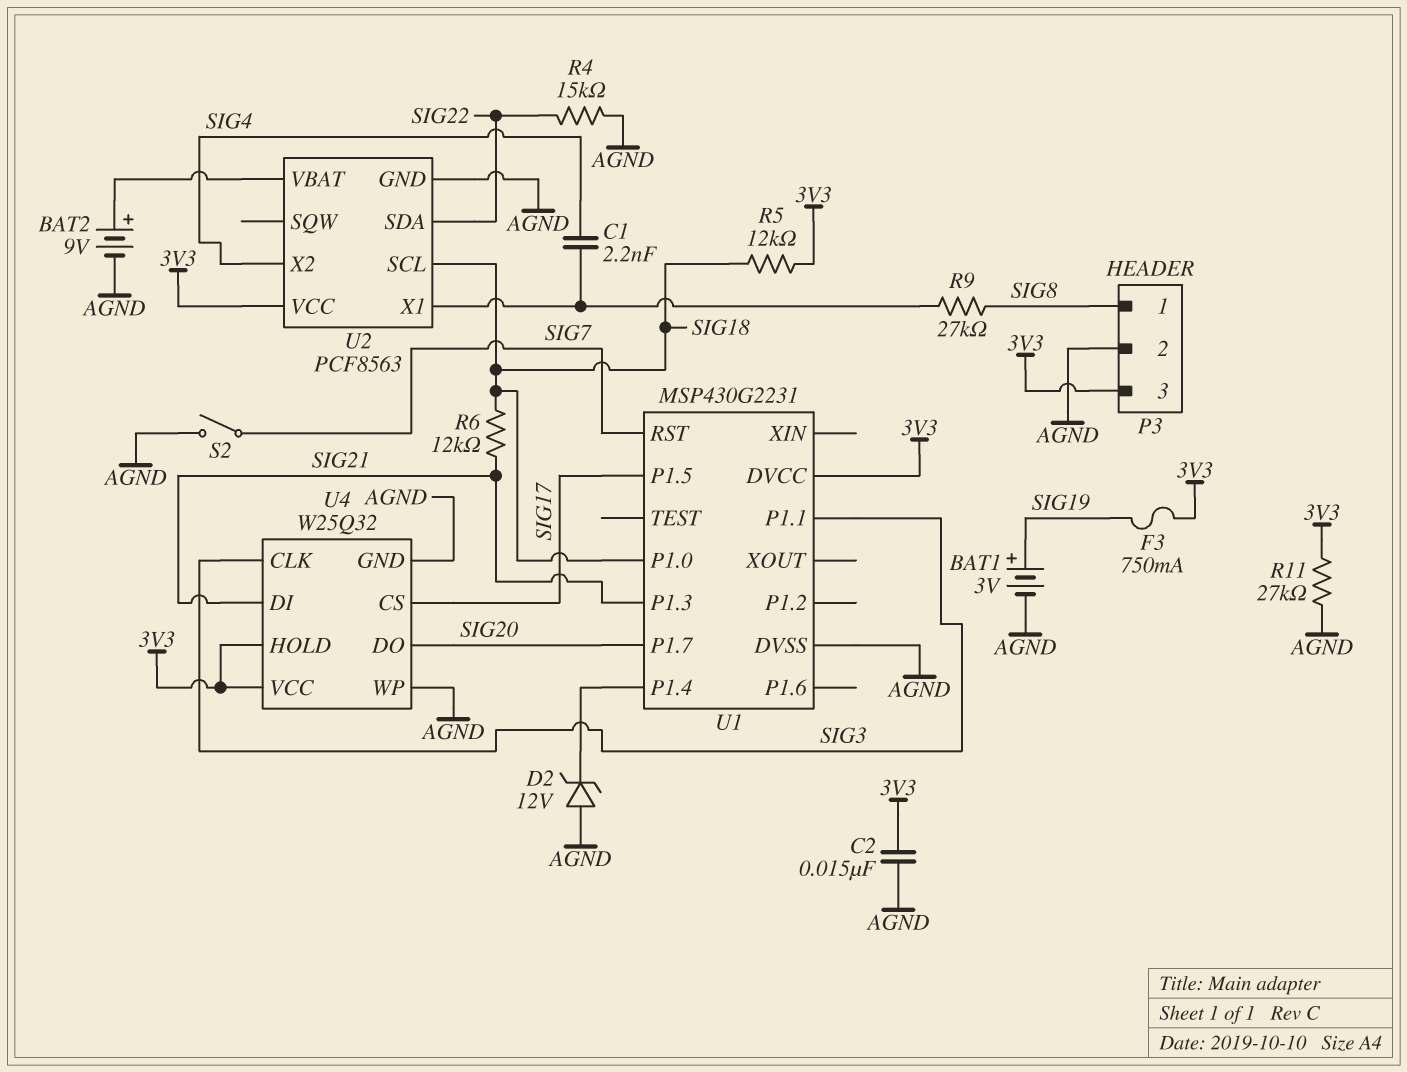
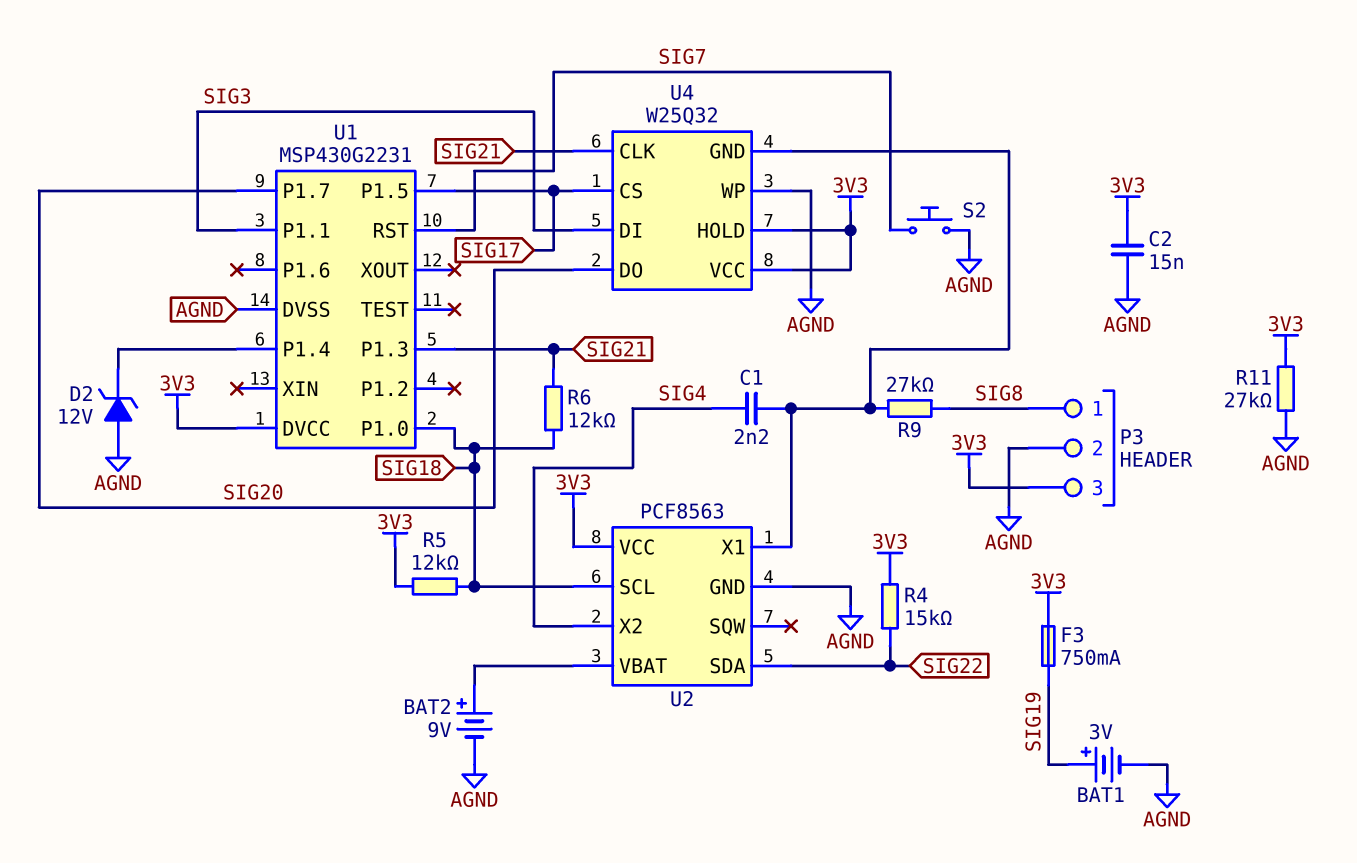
R4: 15k (AGND, SIG22) -> 15k (3V3, SIG22)
S2: switch (AGND, SIG7) -> button (AGND, SIG7)
U4 pin CLK: SIG3 -> SIG21
U4 pin DI: SIG21 -> SIG3
U4 pin GND: AGND -> U2/X1

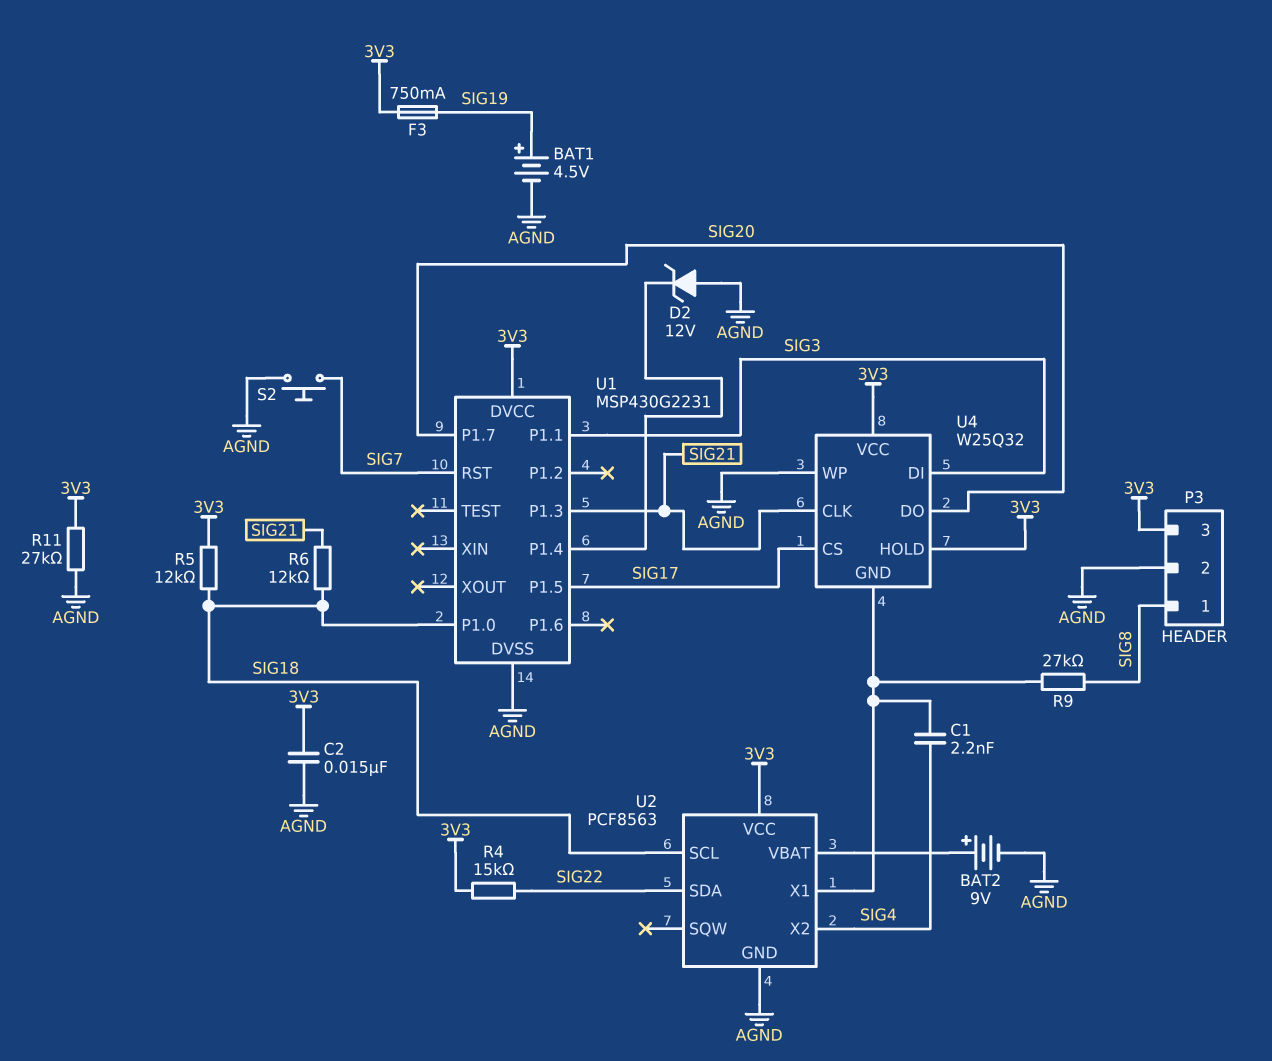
BAT1: 3V (plus SIG19, minus AGND) -> 4.5V (plus SIG19, minus AGND)

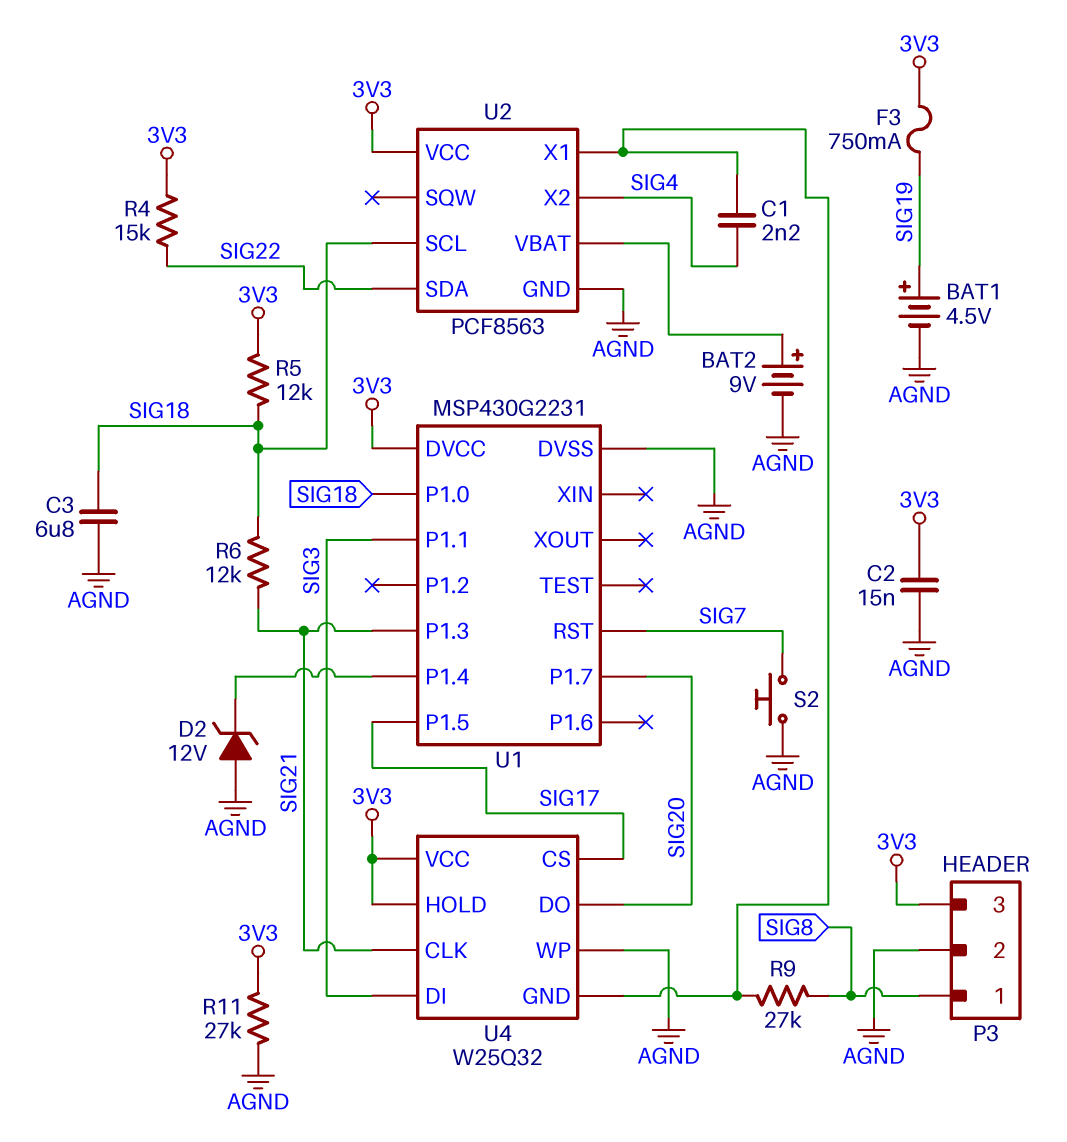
C3: none -> 6.8uF (AGND, SIG18)

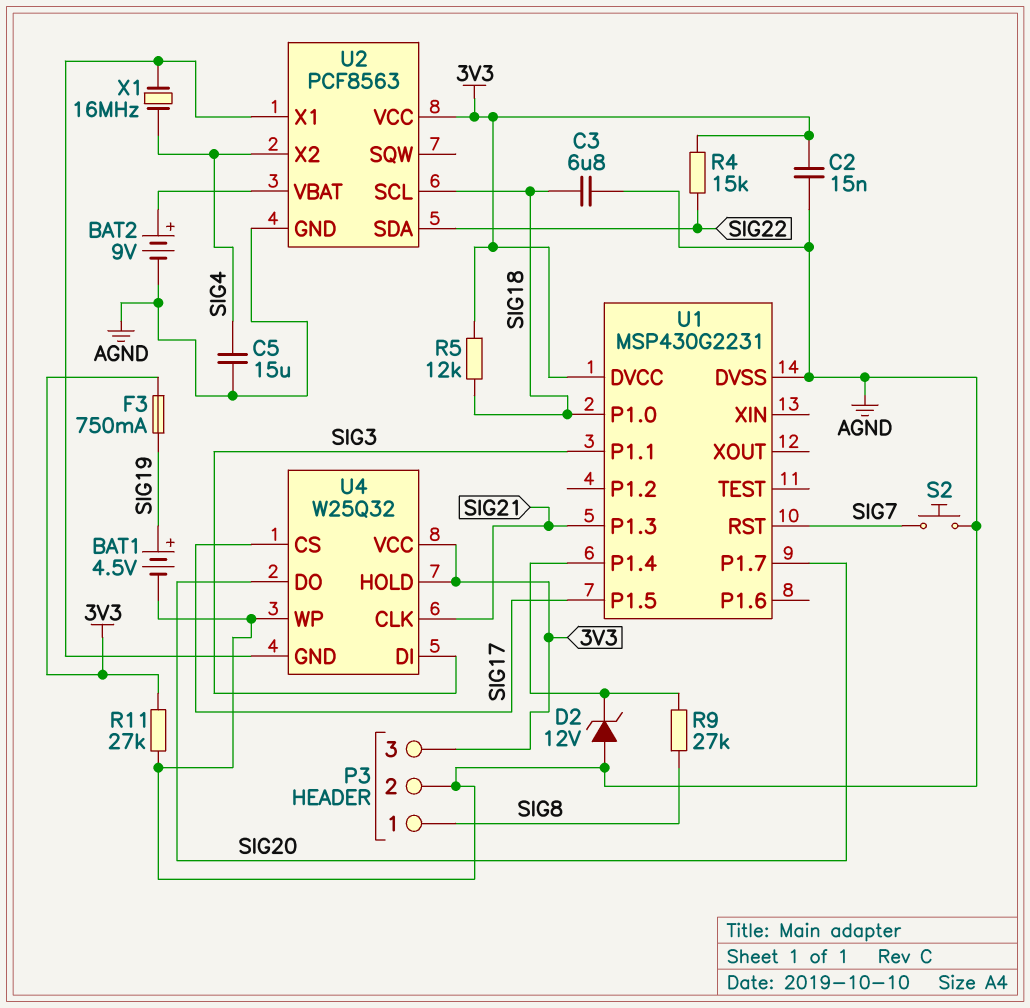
C1: 2.2nF (SIG4, U2/X1) -> none
C5: none -> 15uF (AGND, SIG4)
R6: 12k (SIG18, SIG21) -> none
R9: 27k (SIG8, U2/X1) -> 27k (SIG8, U1/P1.4)
X1: none -> 16MHz (SIG4, U2/X1)

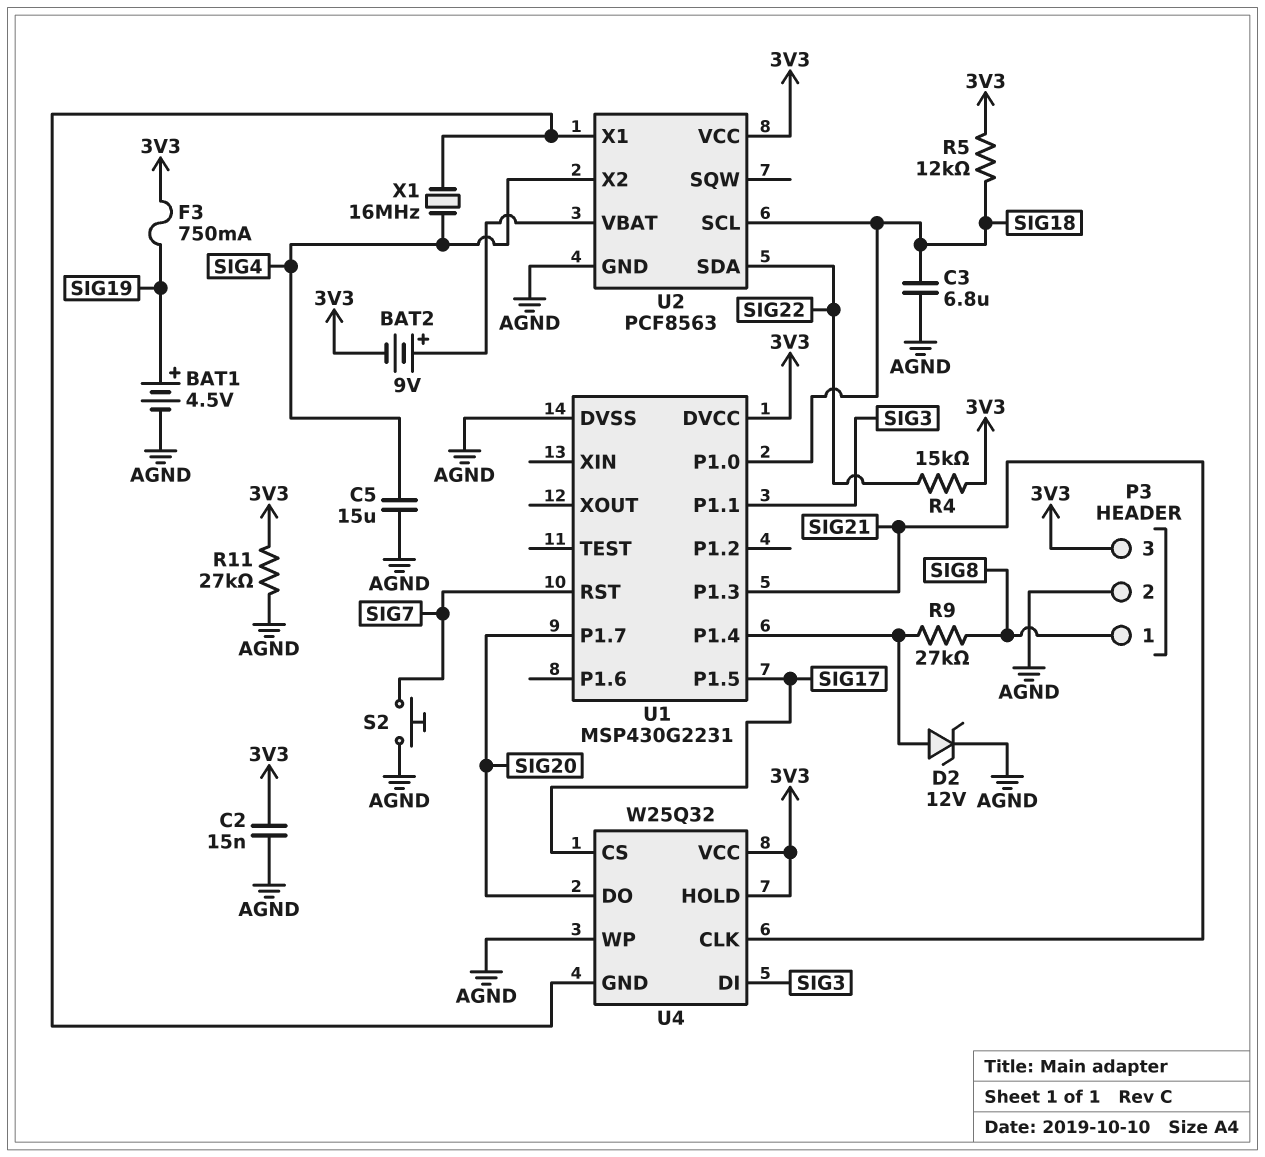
BAT2: 9V (plus U2/VBAT, minus AGND) -> 9V (plus U2/VBAT, minus 3V3)
D2: zener 12V (A AGND, K U1/P1.4) -> zener 12V (A U1/P1.4, K AGND)

